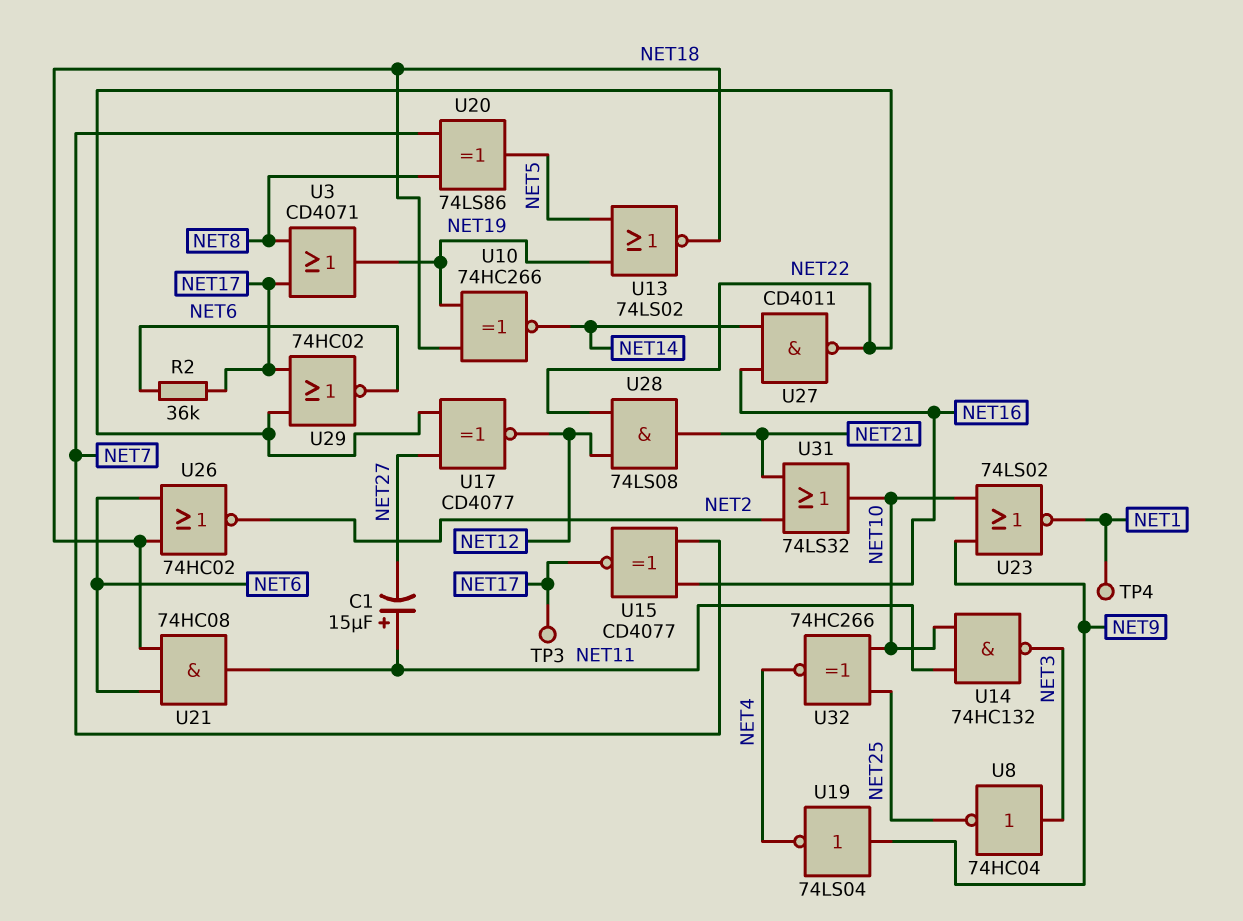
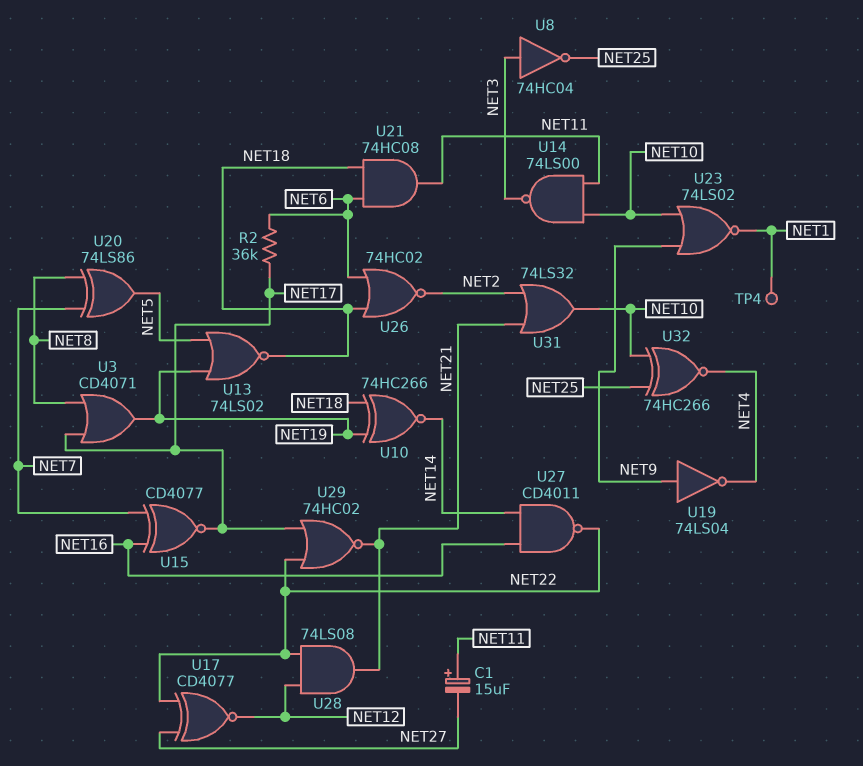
TP3: test point (NET17) -> none
U14: NAND 74HC132 (in NET10, in NET11, out NET3) -> NAND 74LS00 (in NET10, in NET11, out NET3)
U29: NOR 74HC02 (in NET17, in NET22, out NET6) -> NOR 74HC02 (in NET17, in NET22, out NET21)

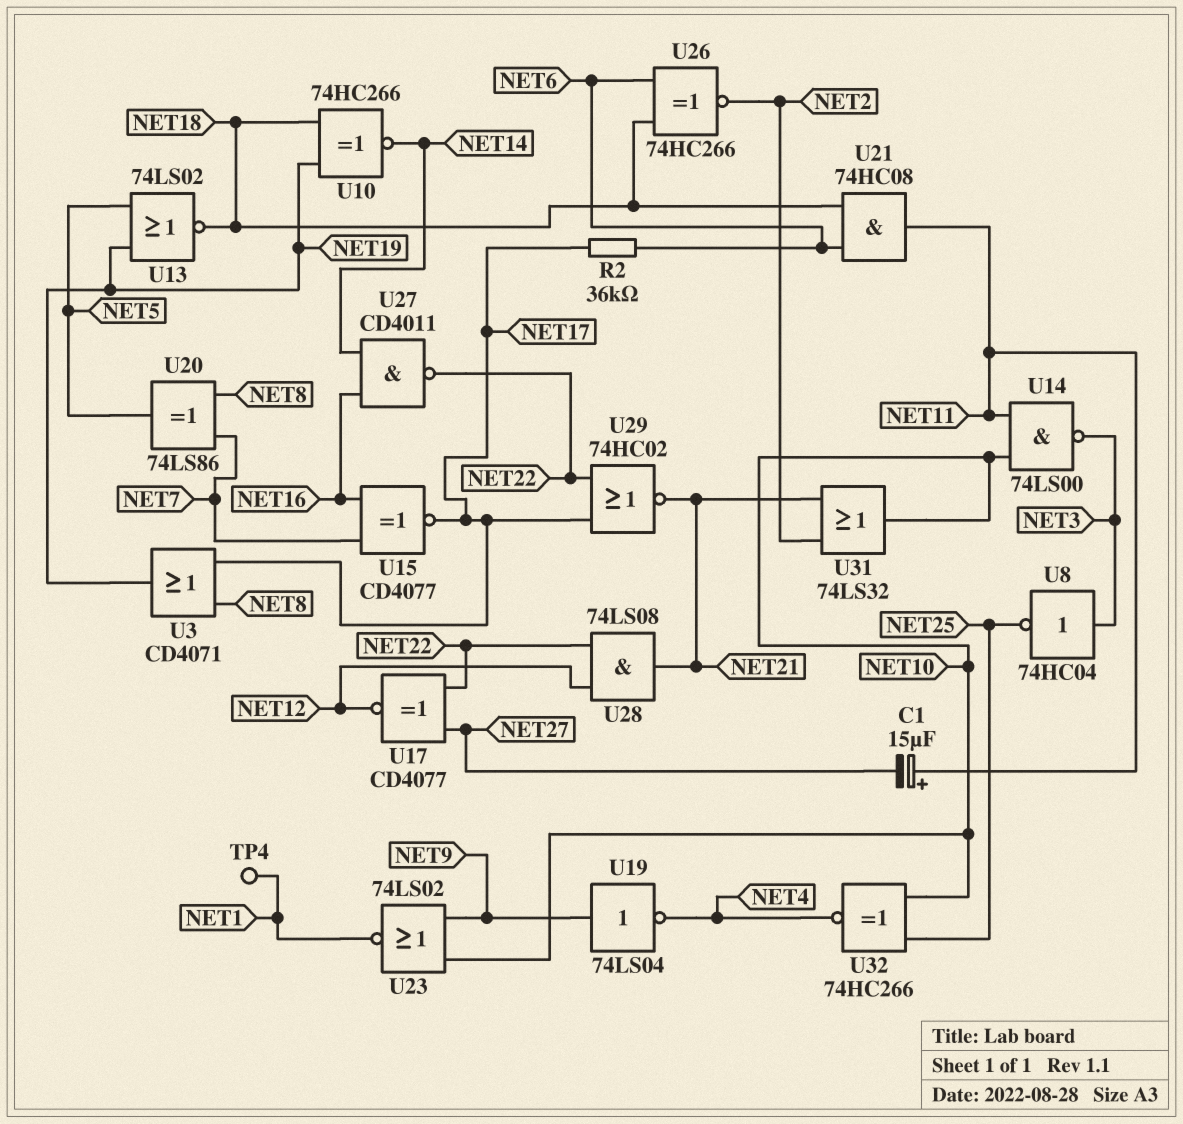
U26: NOR 74HC02 (in NET6, in NET18, out NET2) -> XNOR 74HC266 (in NET6, in NET18, out NET2)

